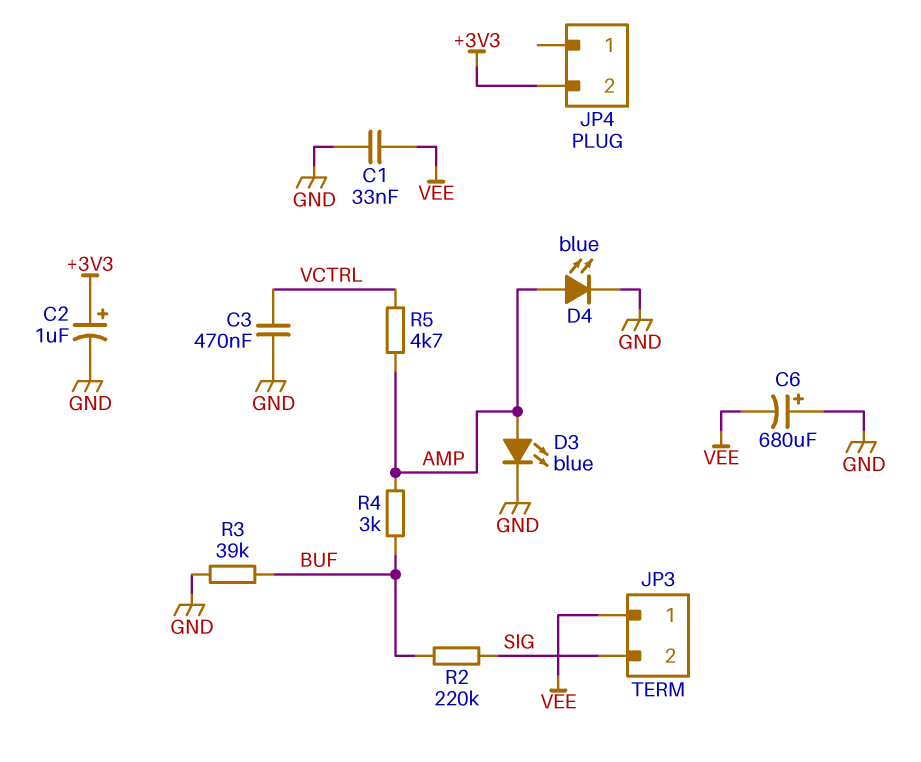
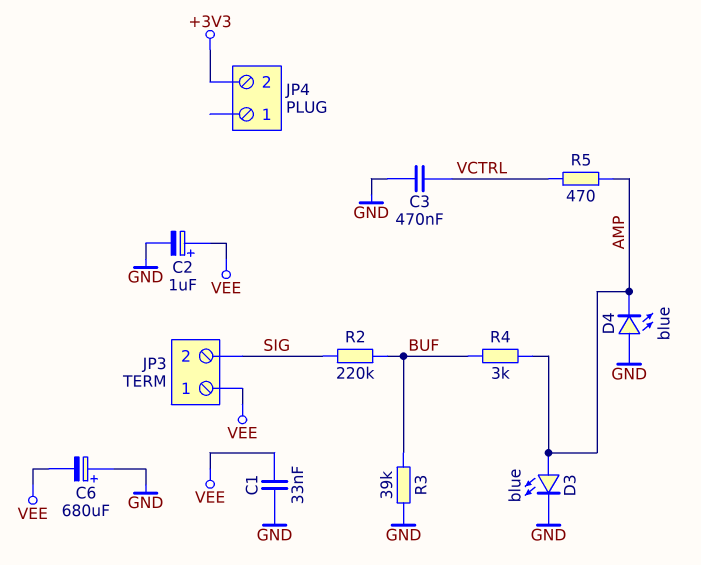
C2: 1uF (plus +3V3, minus GND) -> 1uF (plus VEE, minus GND)
D4: LED blue (A AMP, K GND) -> LED blue (A GND, K AMP)
R5: 4.7k (AMP, VCTRL) -> 470 (AMP, VCTRL)

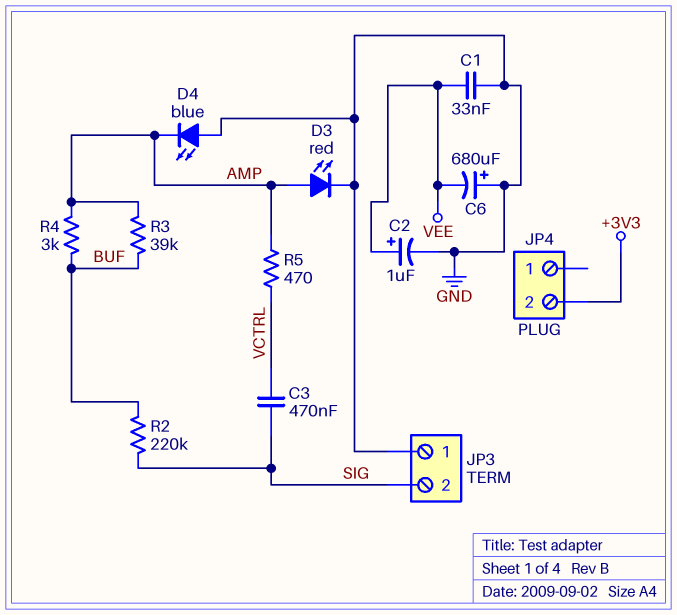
C3: 470nF (GND, VCTRL) -> 470nF (SIG, VCTRL)
D3: LED blue (A AMP, K GND) -> LED red (A AMP, K GND)
JP3 pin 1: VEE -> GND
R3: 39k (BUF, GND) -> 39k (AMP, BUF)

